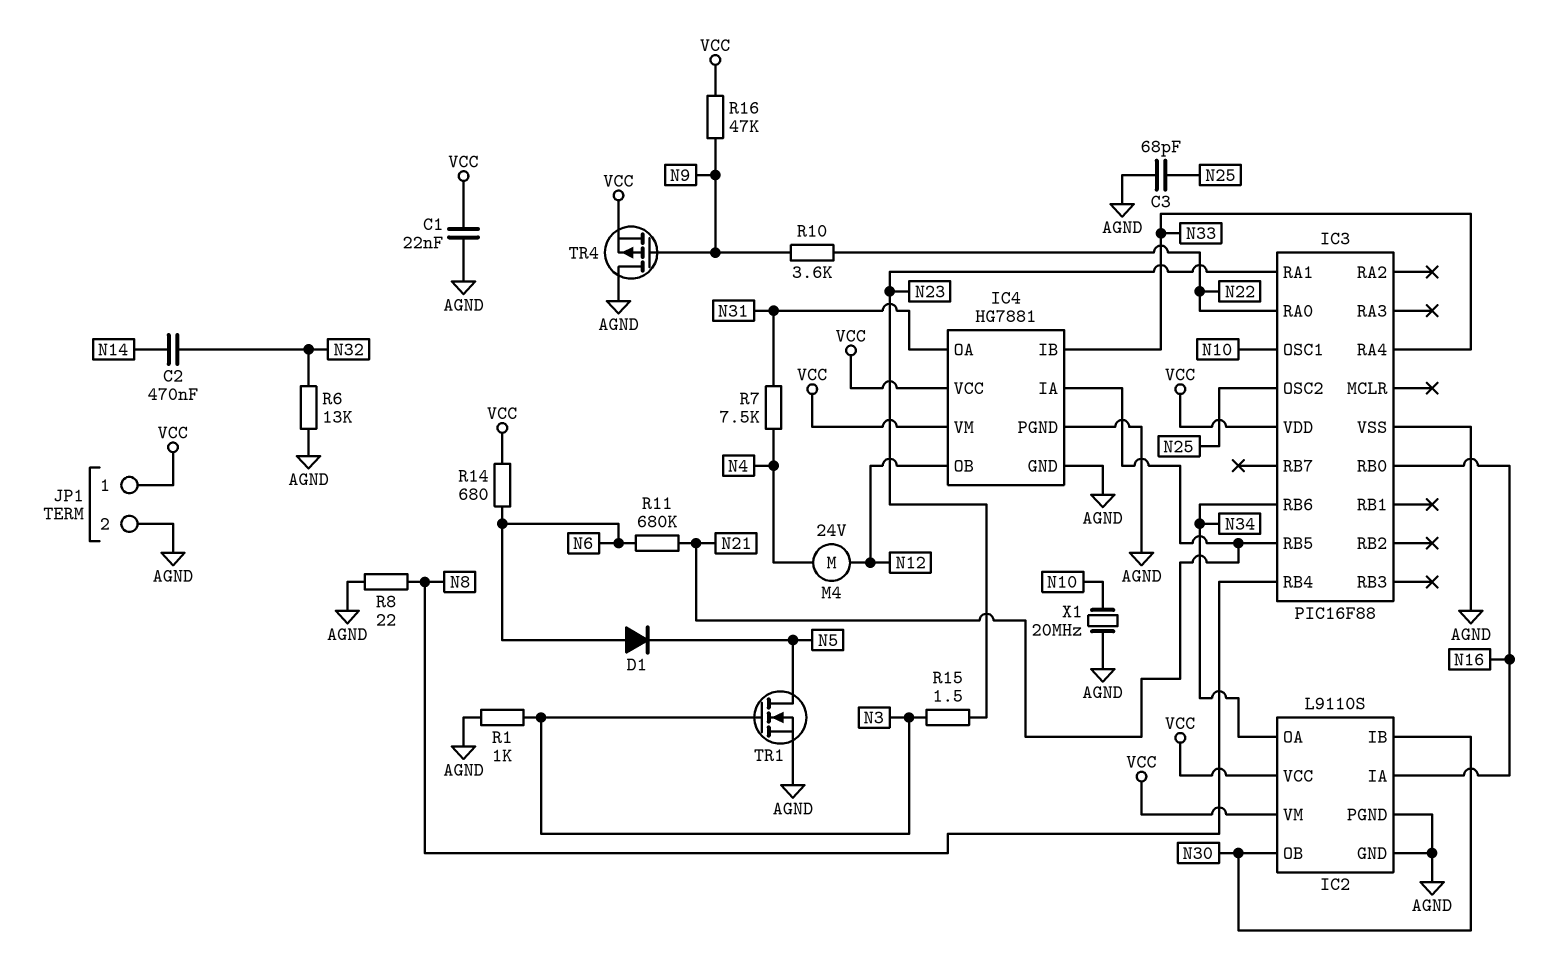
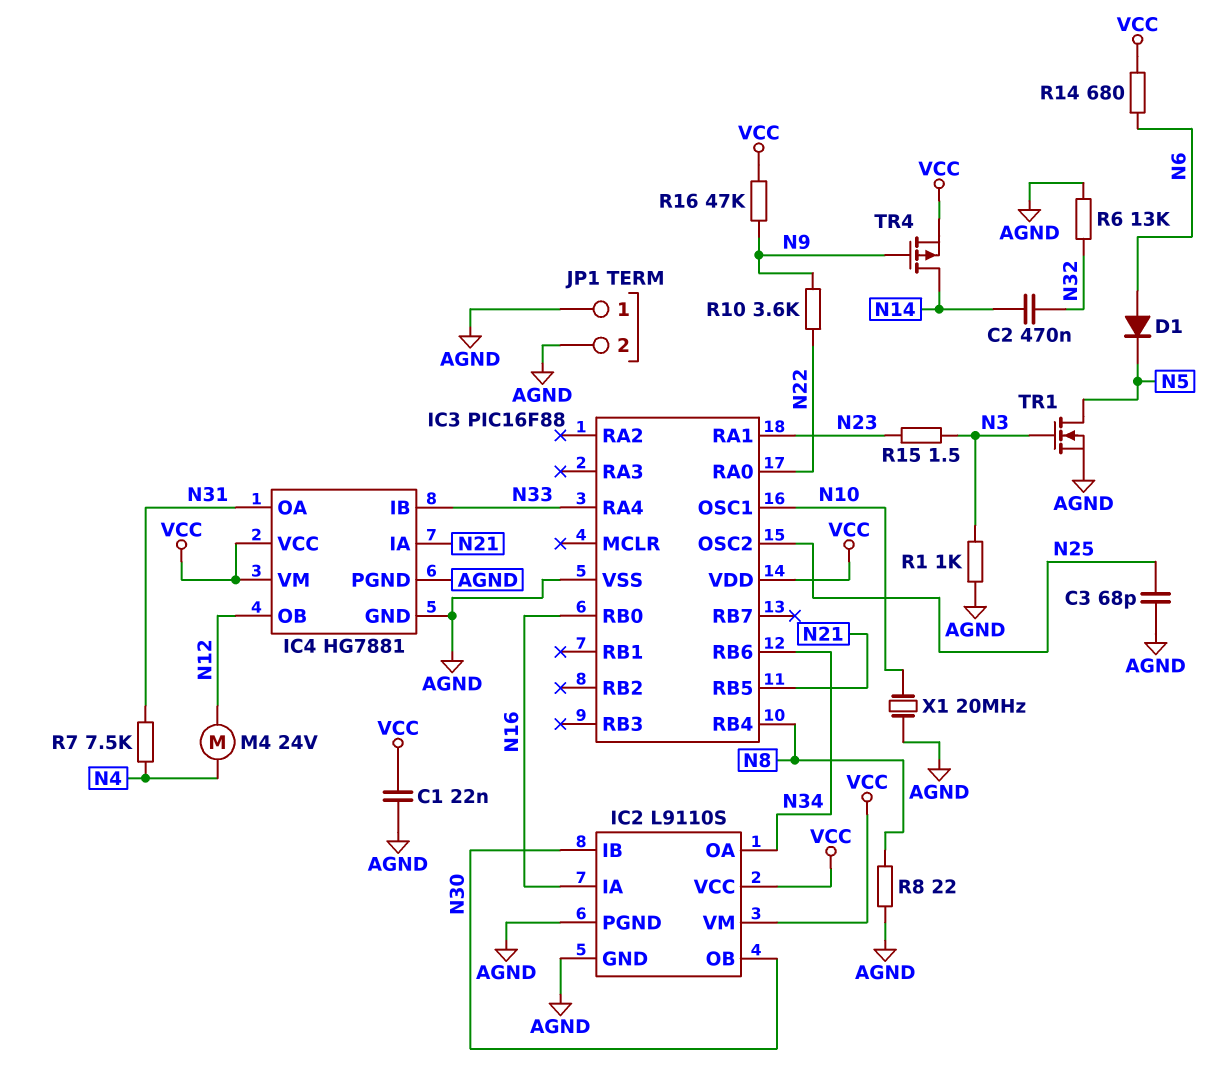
JP1 pin 1: VCC -> AGND
R11: 680k (N6, N21) -> none
TR4: PMOS (G N9, D AGND, S VCC) -> PMOS (G N9, D N14, S VCC)

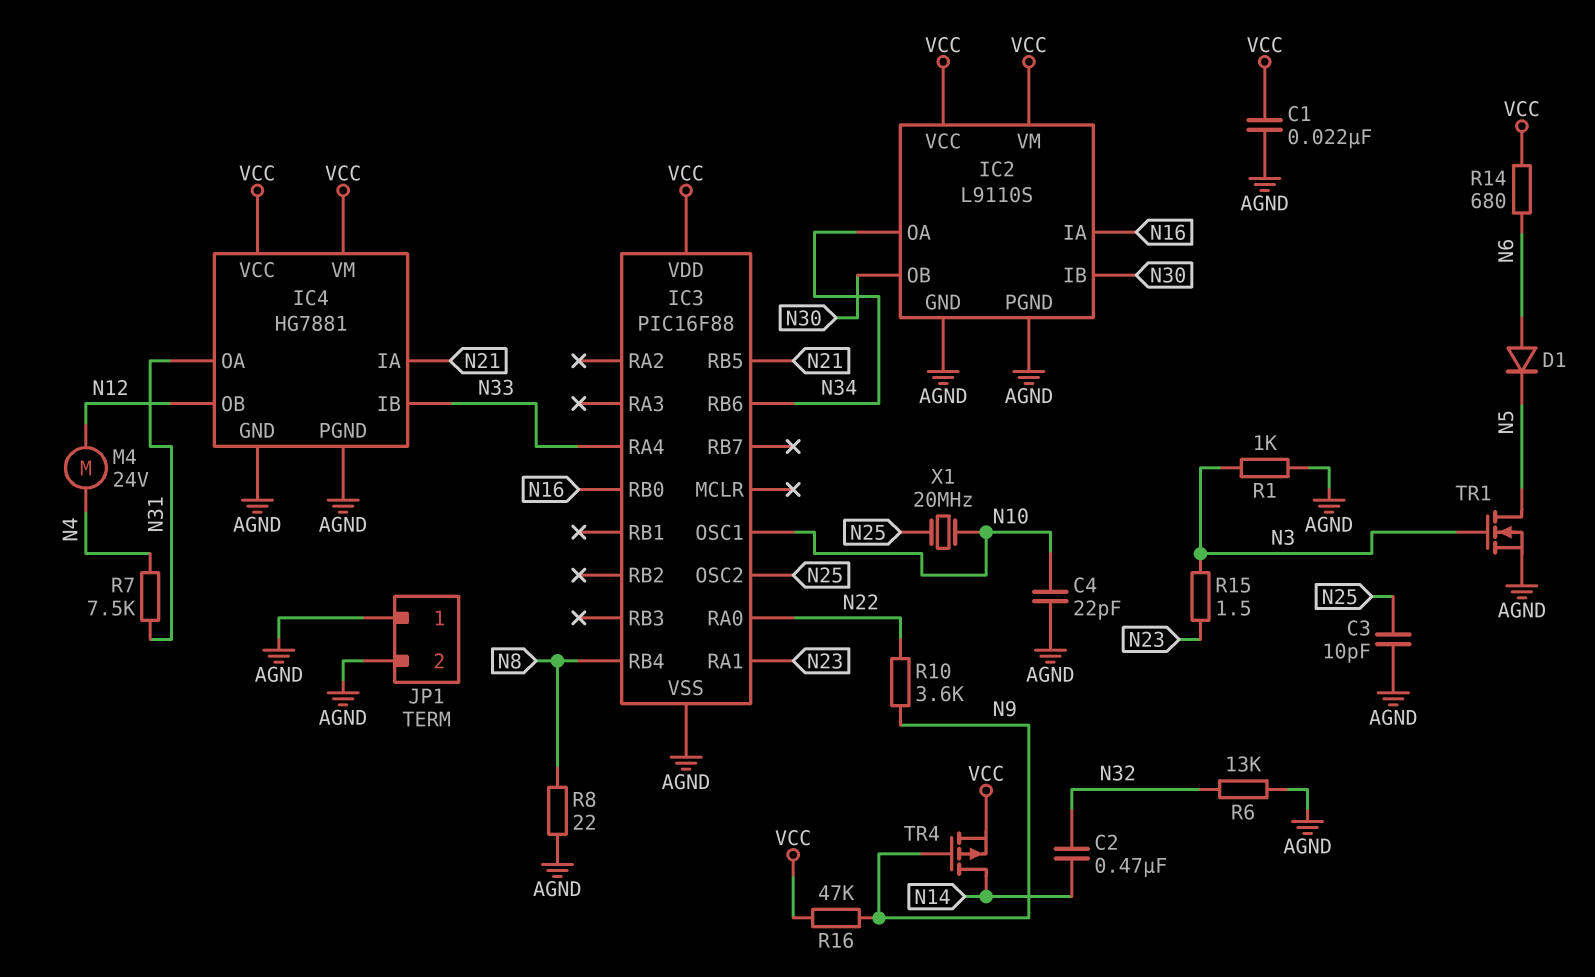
C3: 68pF (AGND, N25) -> 10pF (AGND, N25)
C4: none -> 22pF (AGND, N10)
X1: 20MHz (AGND, N10) -> 20MHz (N10, N25)

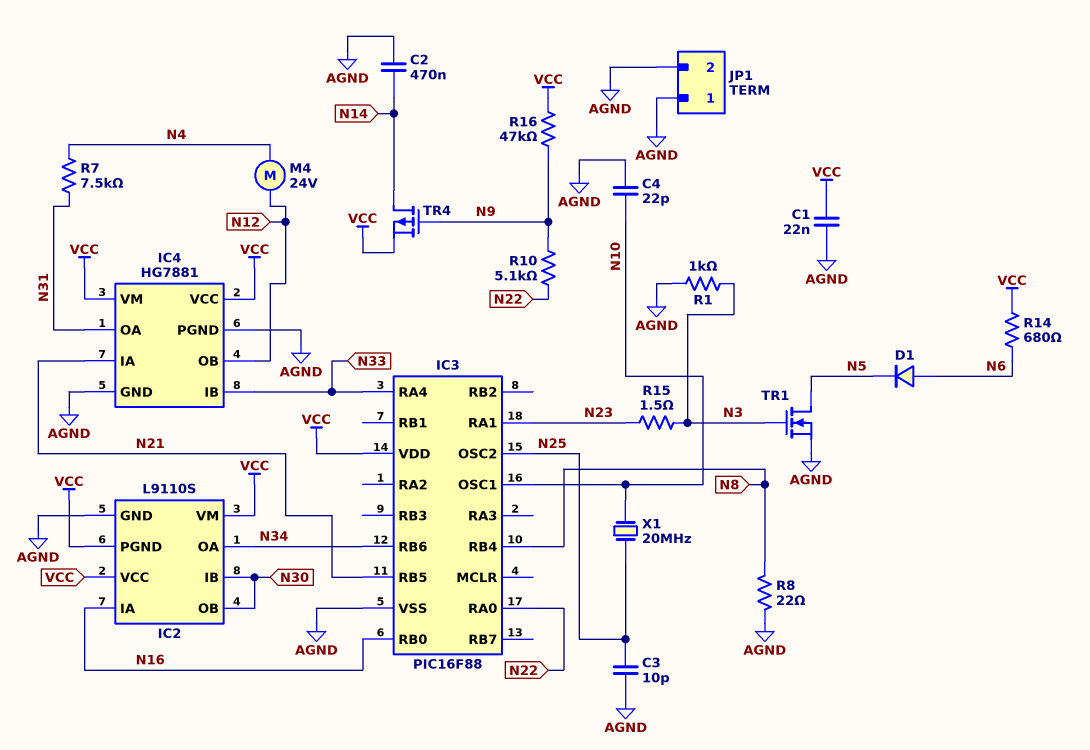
C2: 470nF (N14, N32) -> 470nF (AGND, N14)
IC2 pin PGND: AGND -> VCC
R6: 13k (AGND, N32) -> none
R10: 3.6k (N9, N22) -> 5.1k (N9, N22)

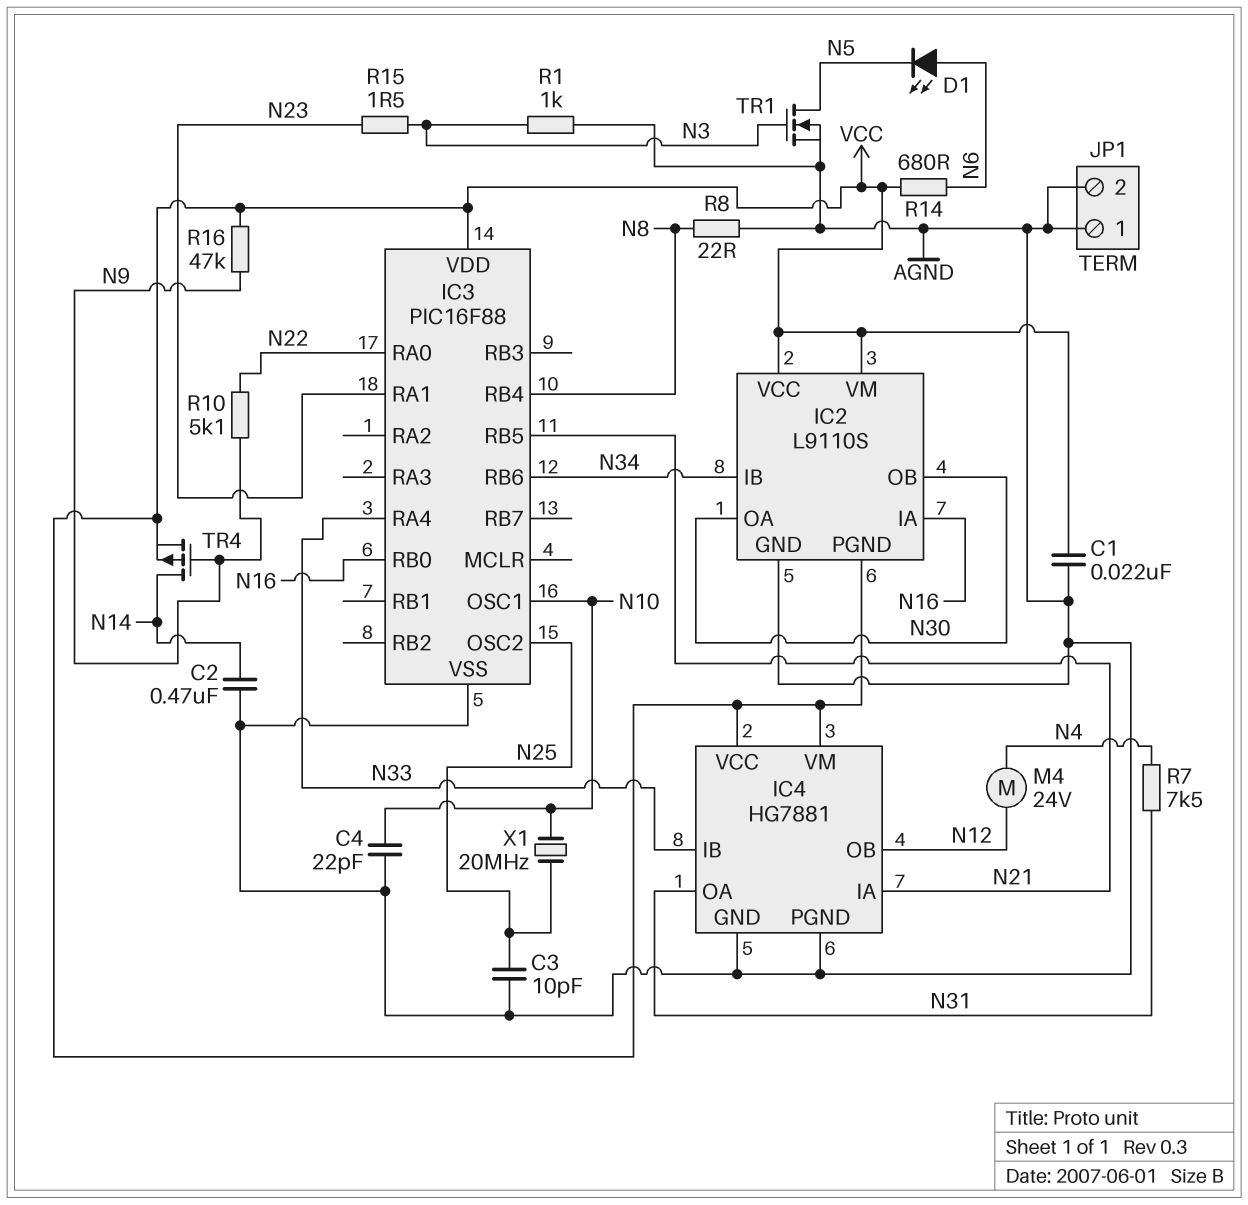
D1: diode (A N6, K N5) -> LED (A N6, K N5)
IC2 pin IB: N30 -> N34
IC2 pin OA: N34 -> N30

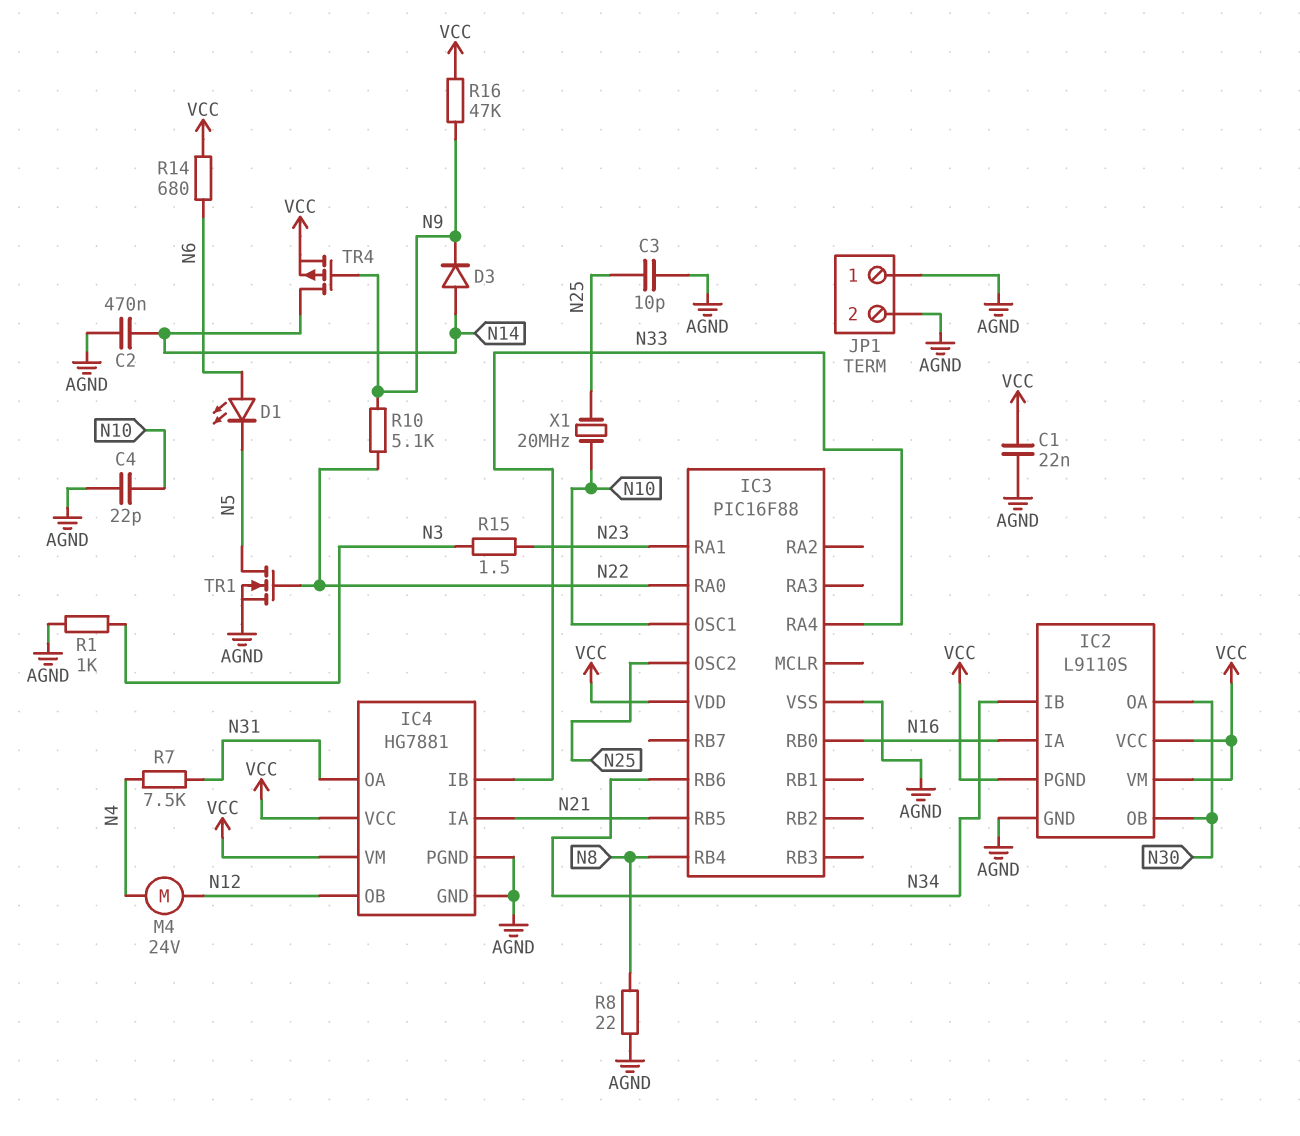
D3: none -> diode (A N14, K N9)
TR1: NMOS (G N3, D N5, S AGND) -> NMOS (G N22, D N5, S AGND)

